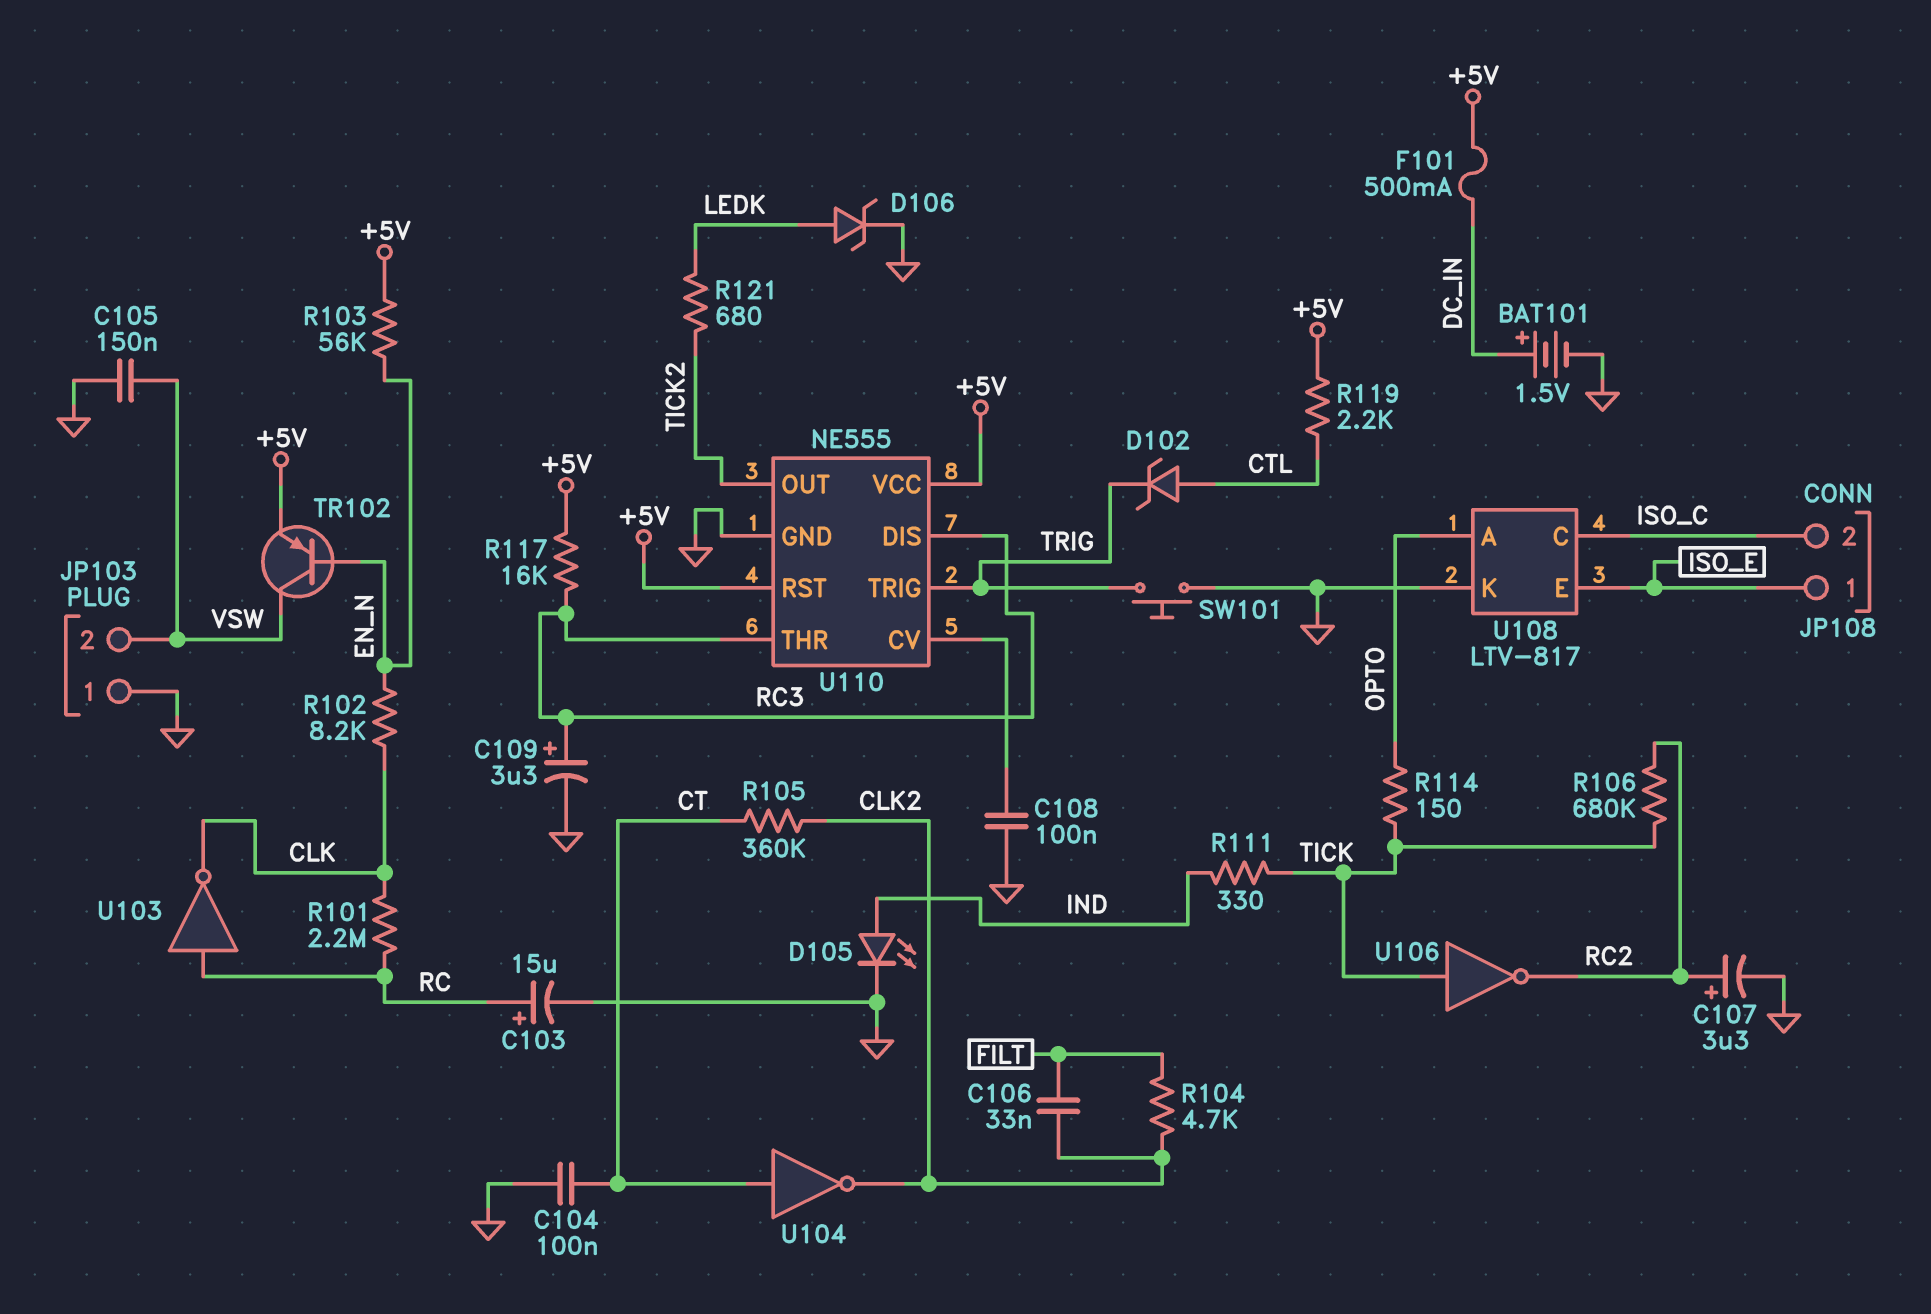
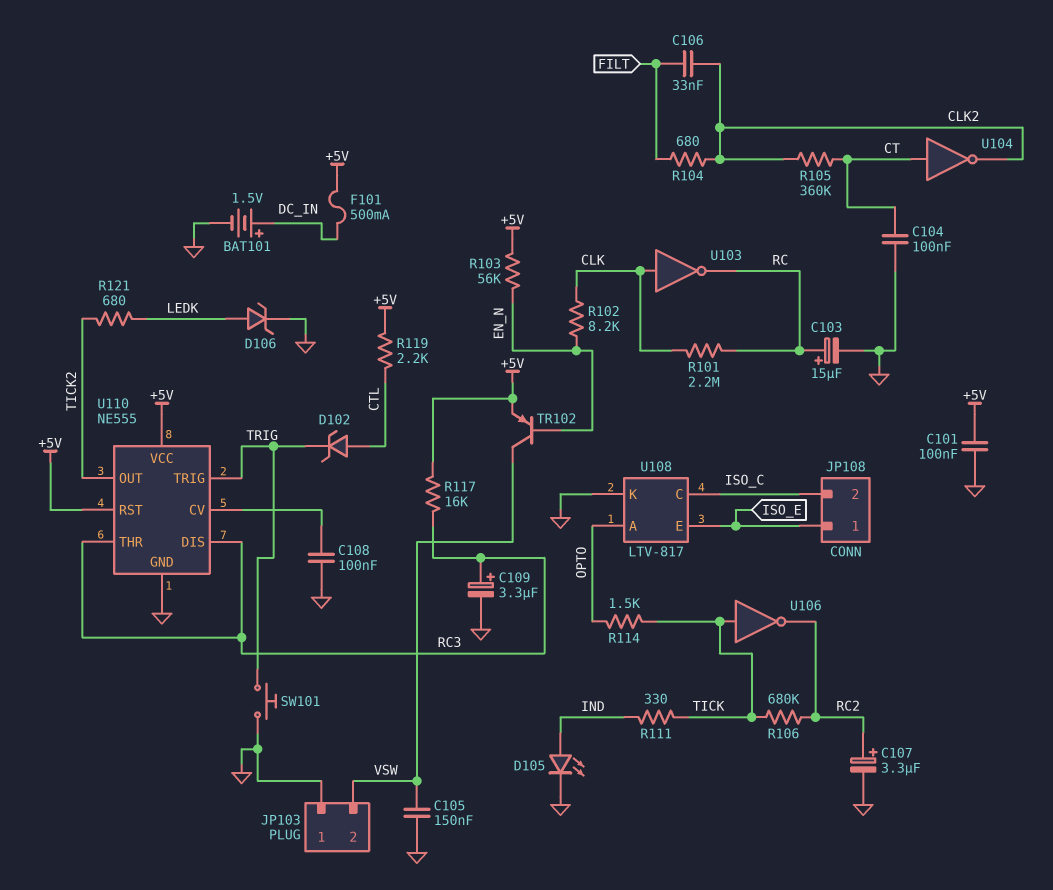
C101: none -> 100nF (+5V, GND)
R104: 4.7k (CLK2, FILT) -> 680 (CLK2, FILT)
R114: 150 (OPTO, TICK) -> 1.5k (OPTO, TICK)
U103: NOT (in RC, out CLK) -> NOT (in CLK, out RC)

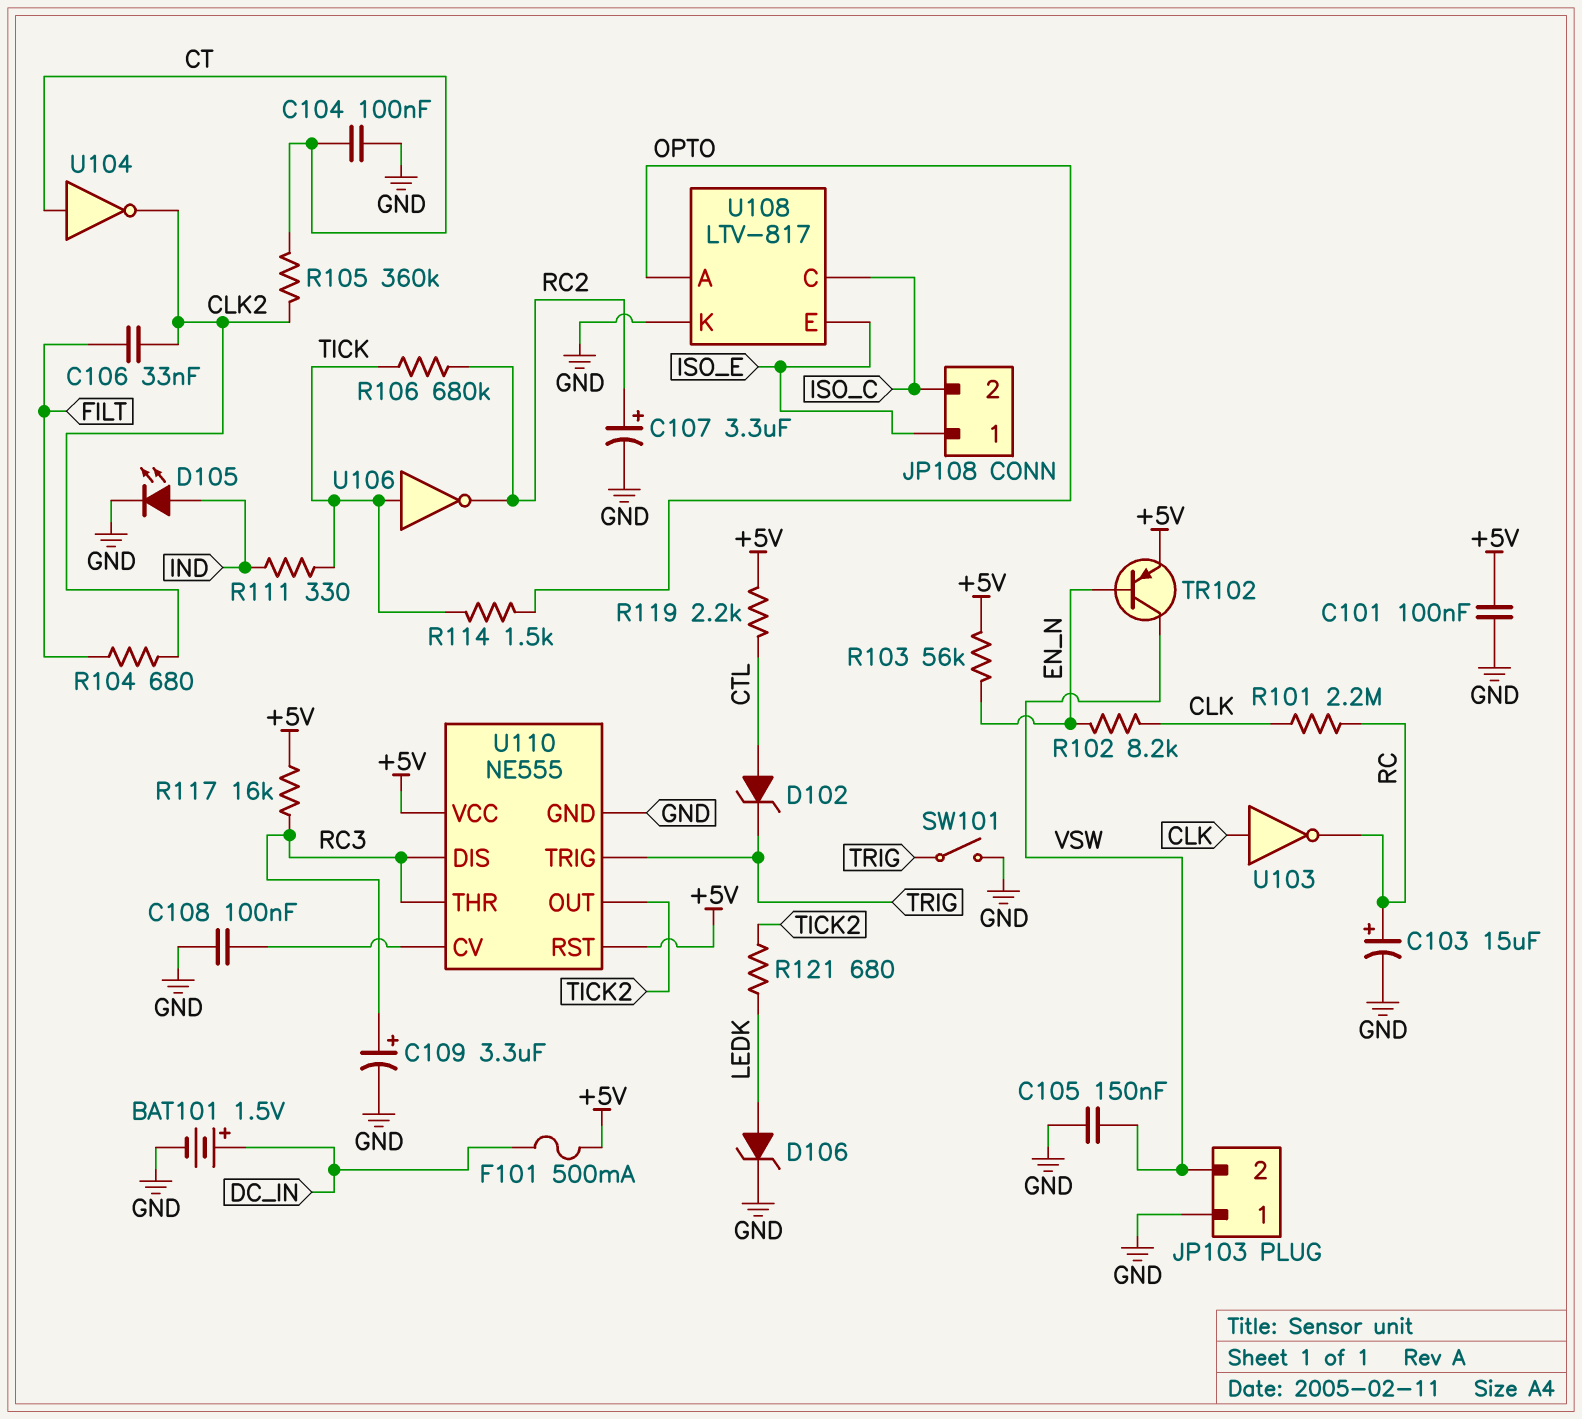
SW101: button (GND, TRIG) -> switch (GND, TRIG)

